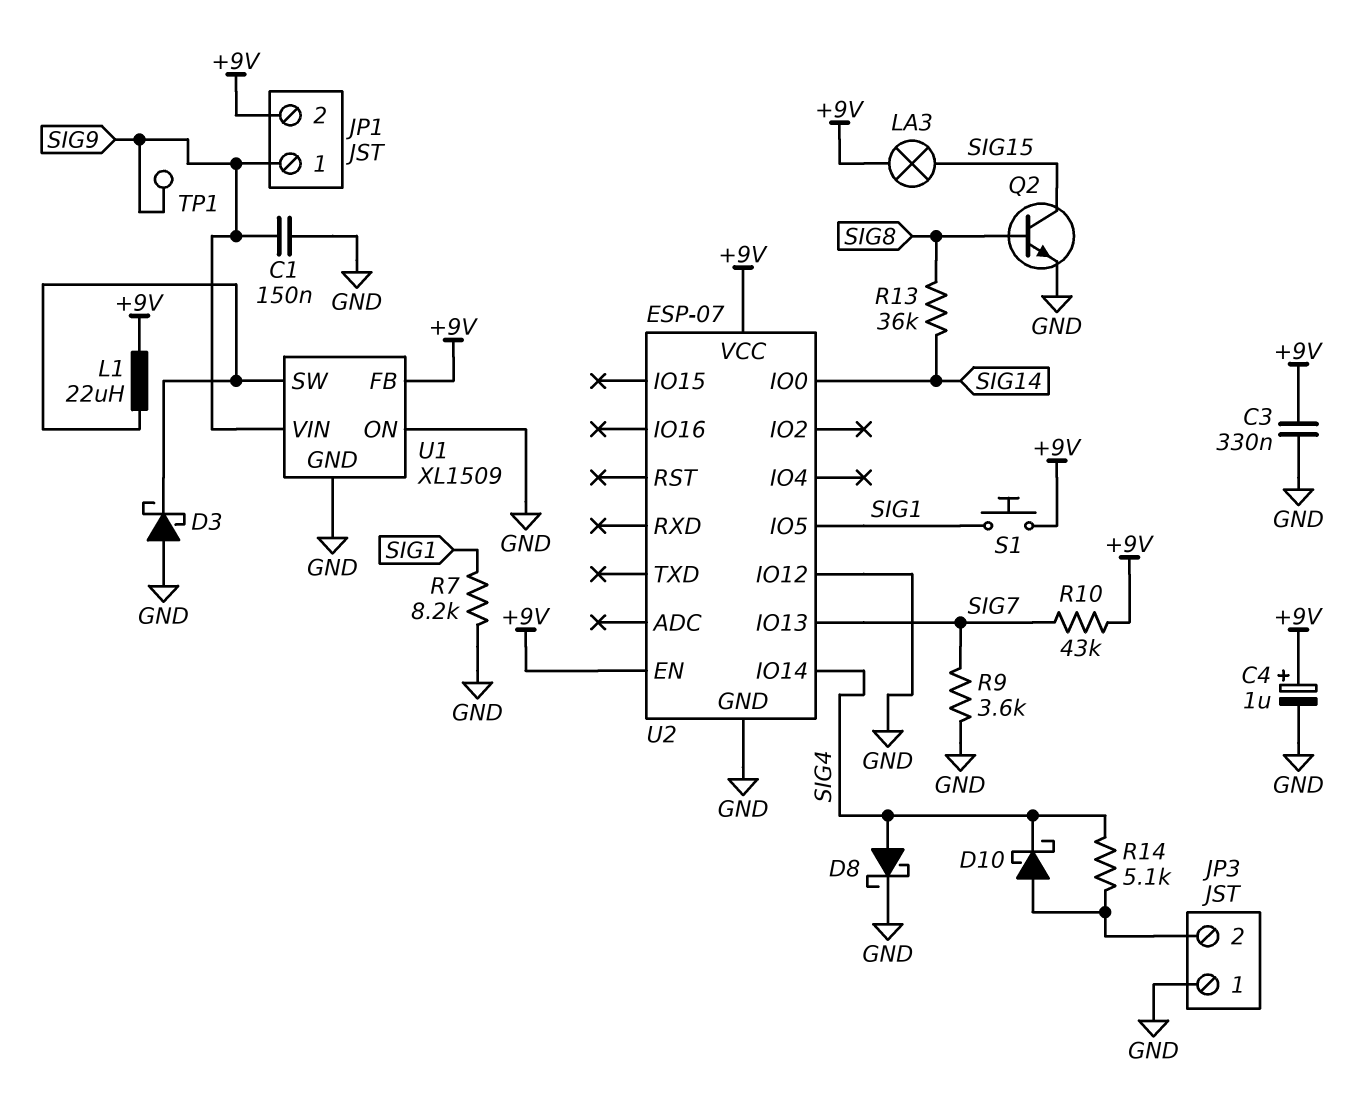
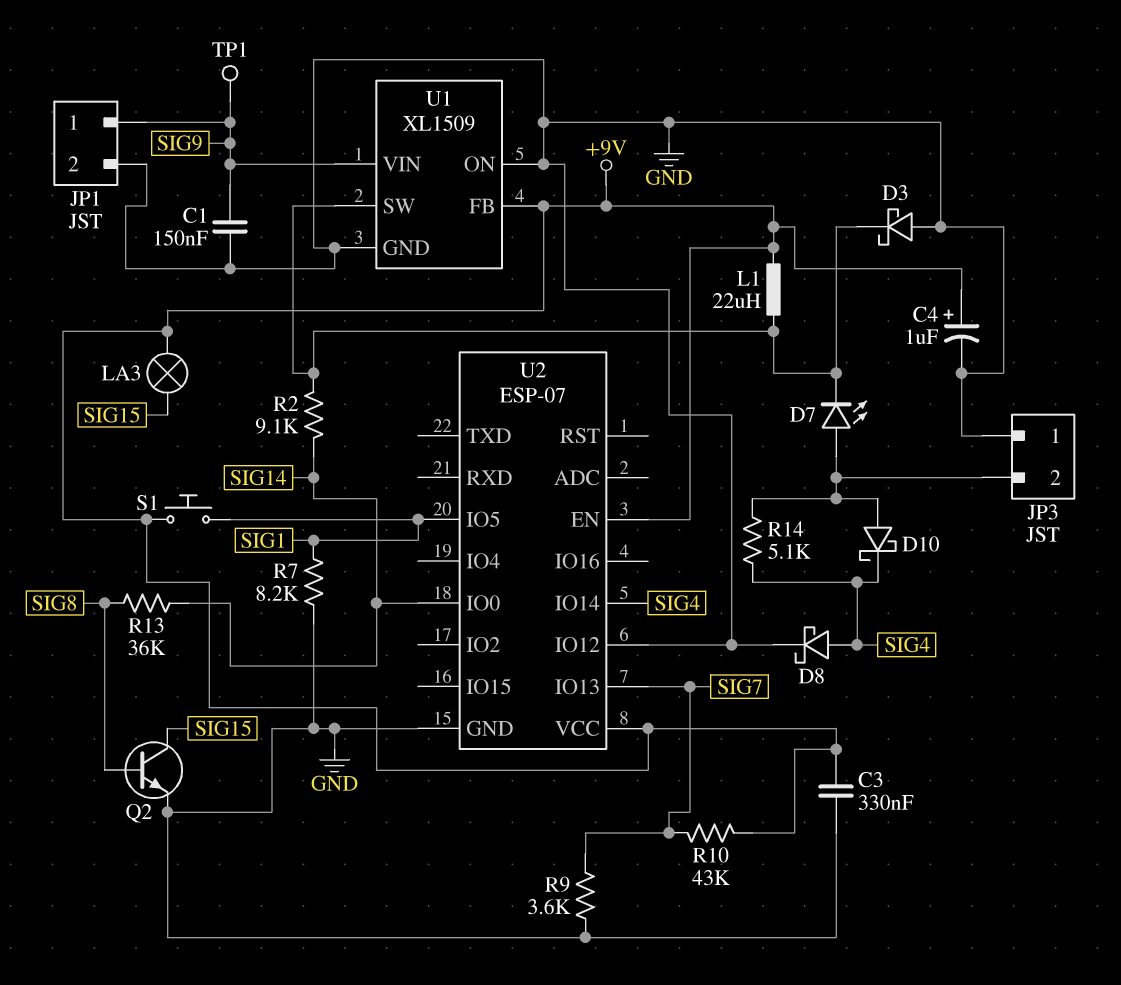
D7: none -> LED (A JP3/2, K U1/SW)
JP1 pin 2: +9V -> GND
R2: none -> 9.1k (SIG14, U1/SW)

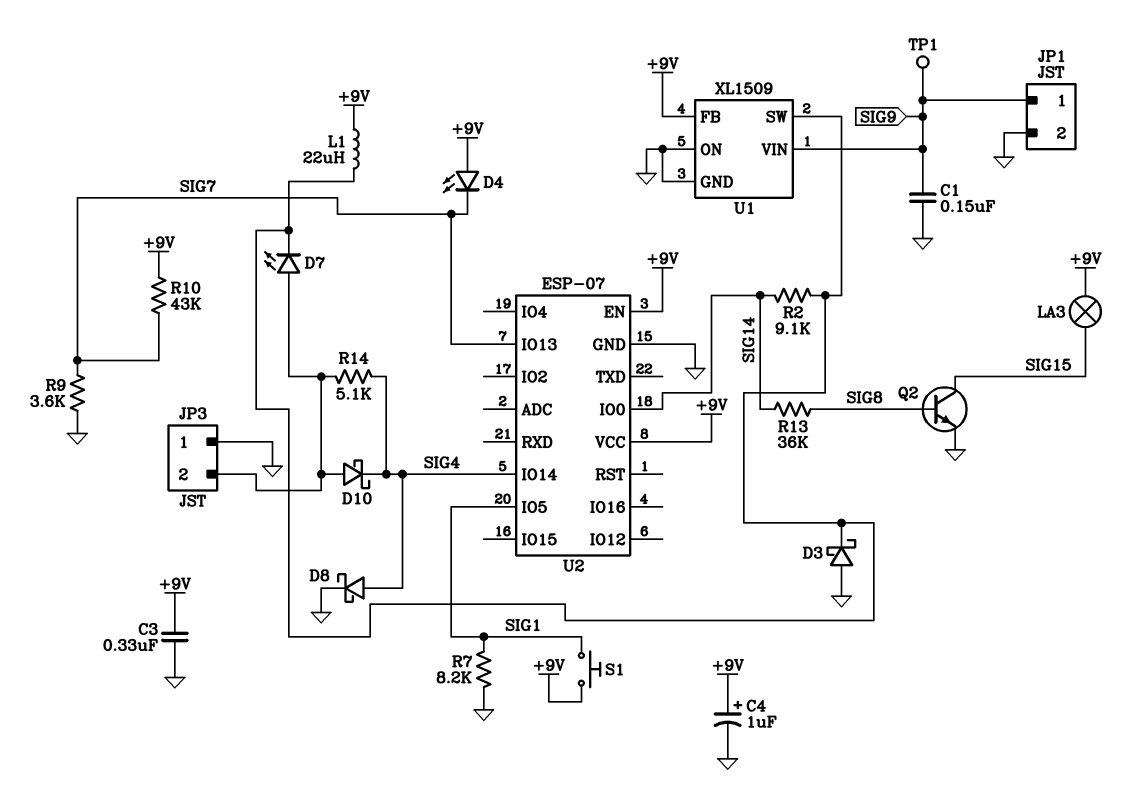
D4: none -> LED (A +9V, K SIG7)
U2 pin IO12: GND -> none

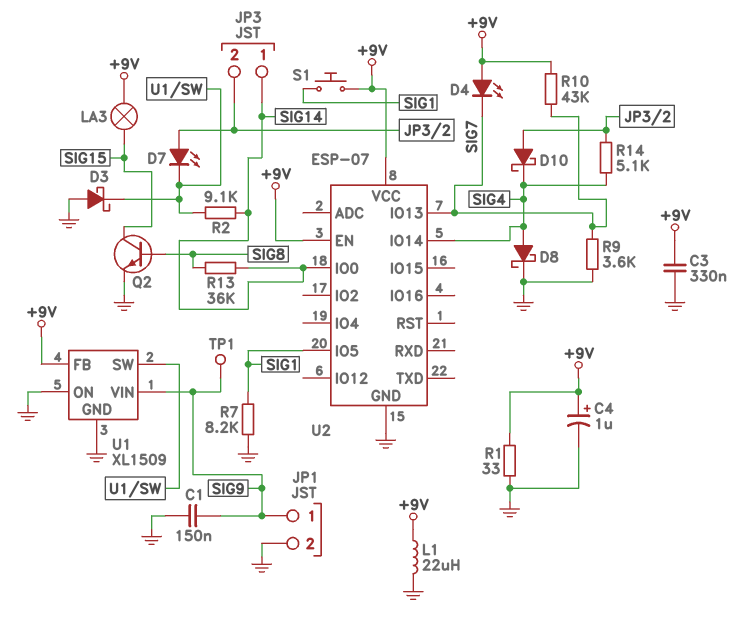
JP3 pin 1: GND -> SIG14
L1: 22uH (+9V, U1/SW) -> 22uH (+9V, GND)
R1: none -> 33 (+9V, GND)

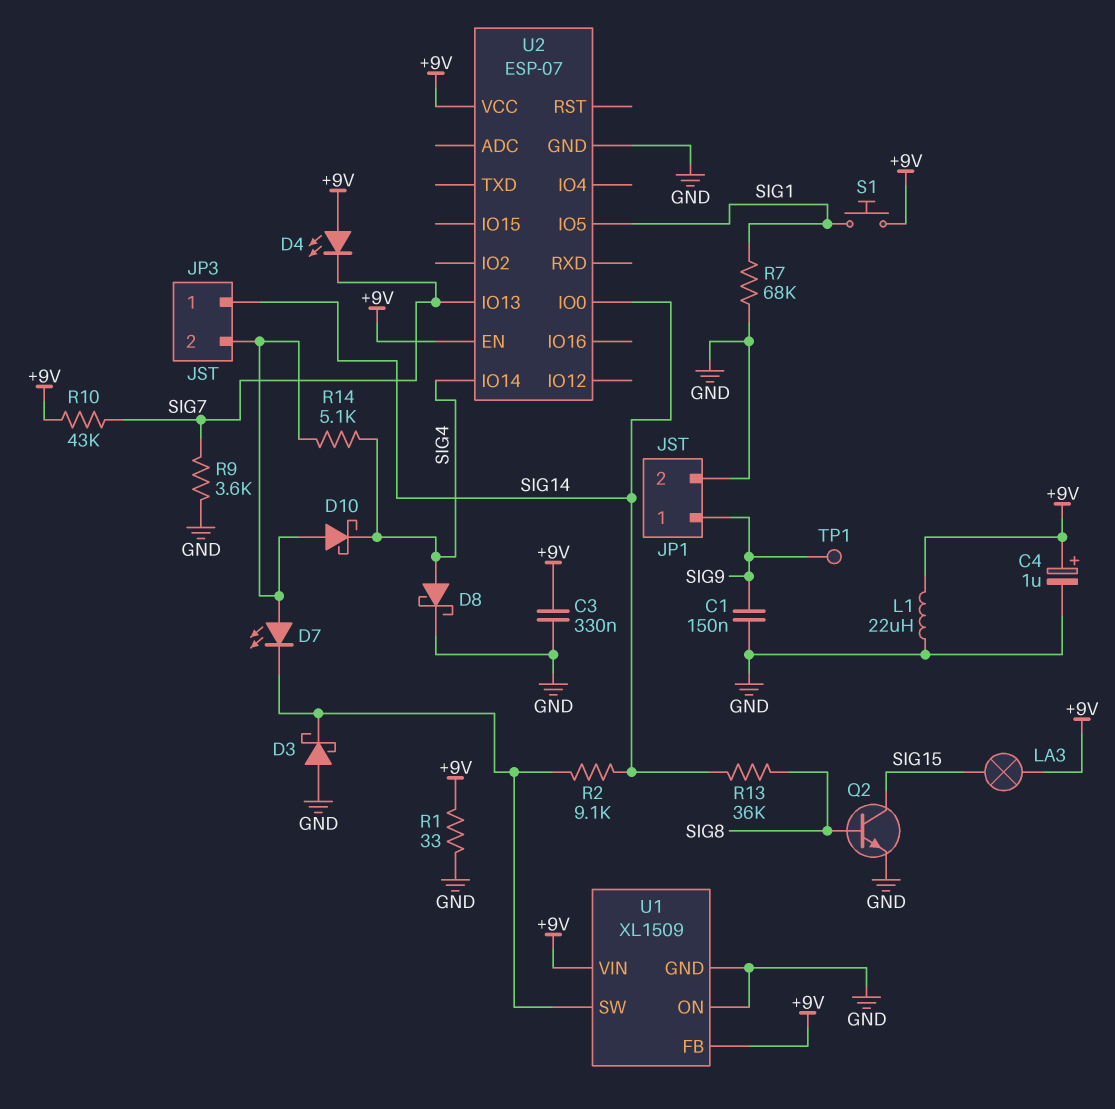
R7: 8.2k (GND, SIG1) -> 68k (GND, SIG1)
U1 pin VIN: SIG9 -> +9V

